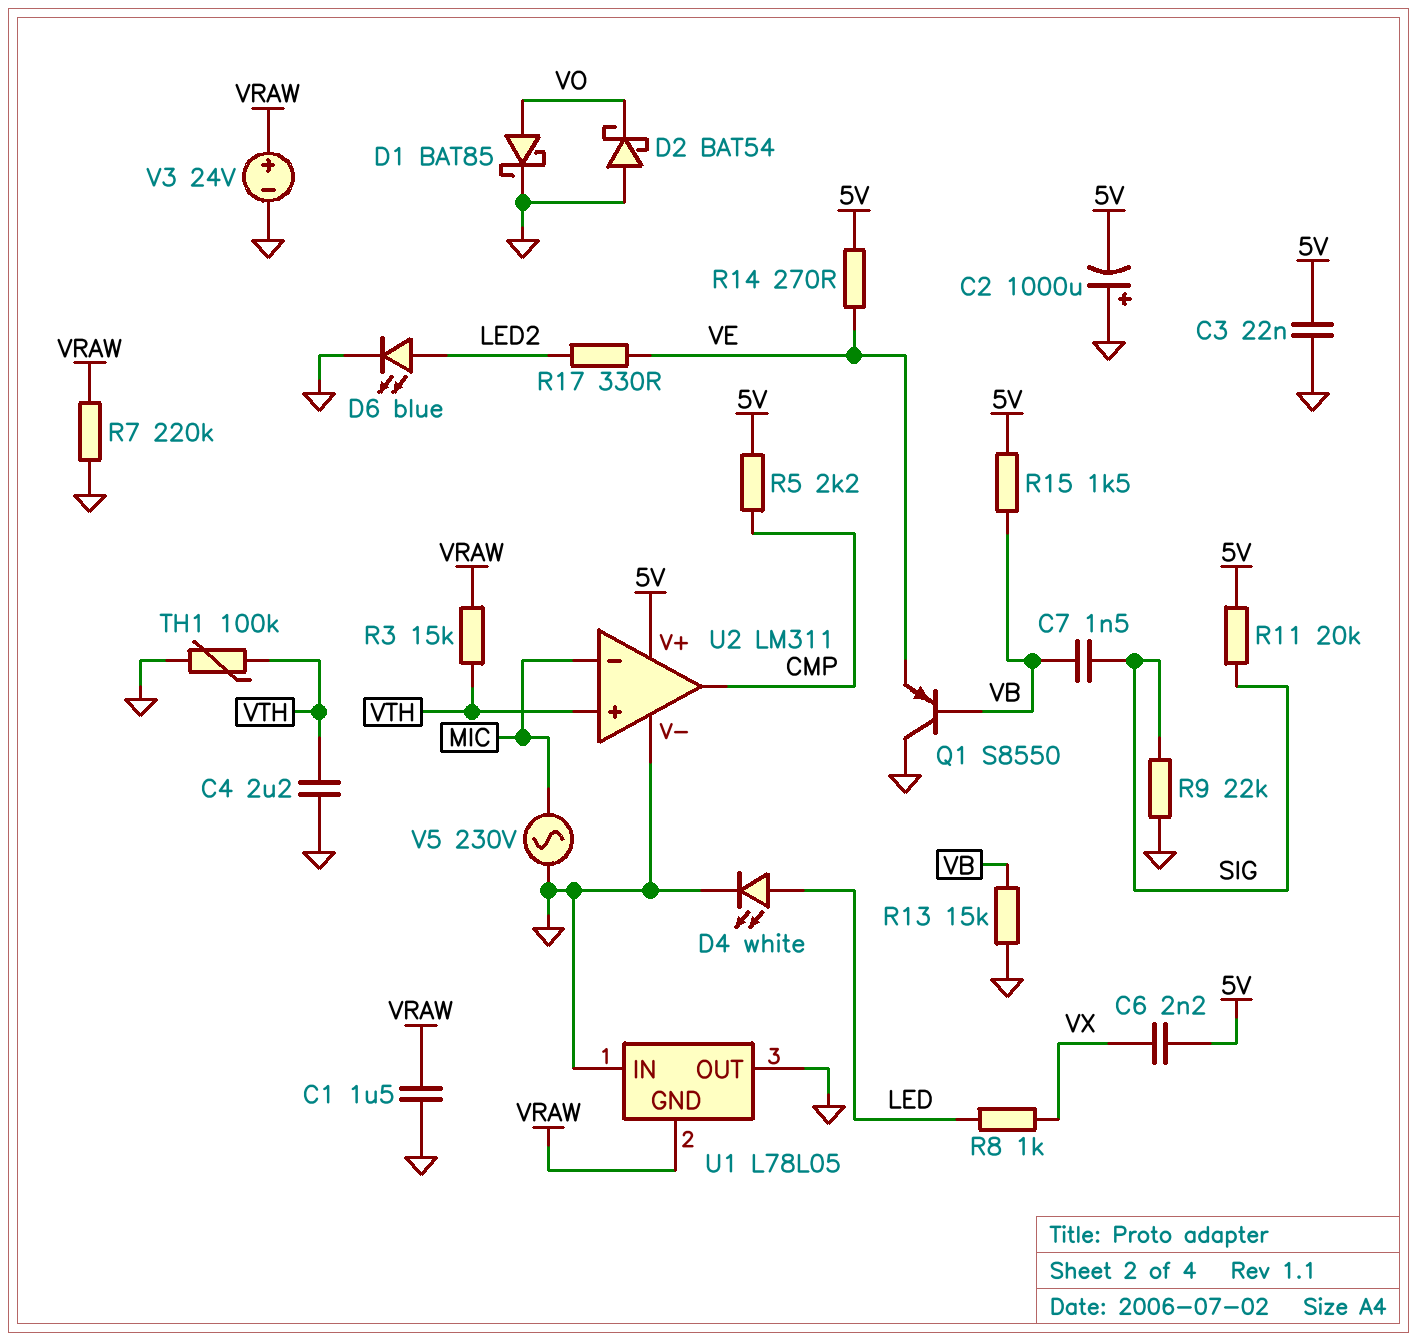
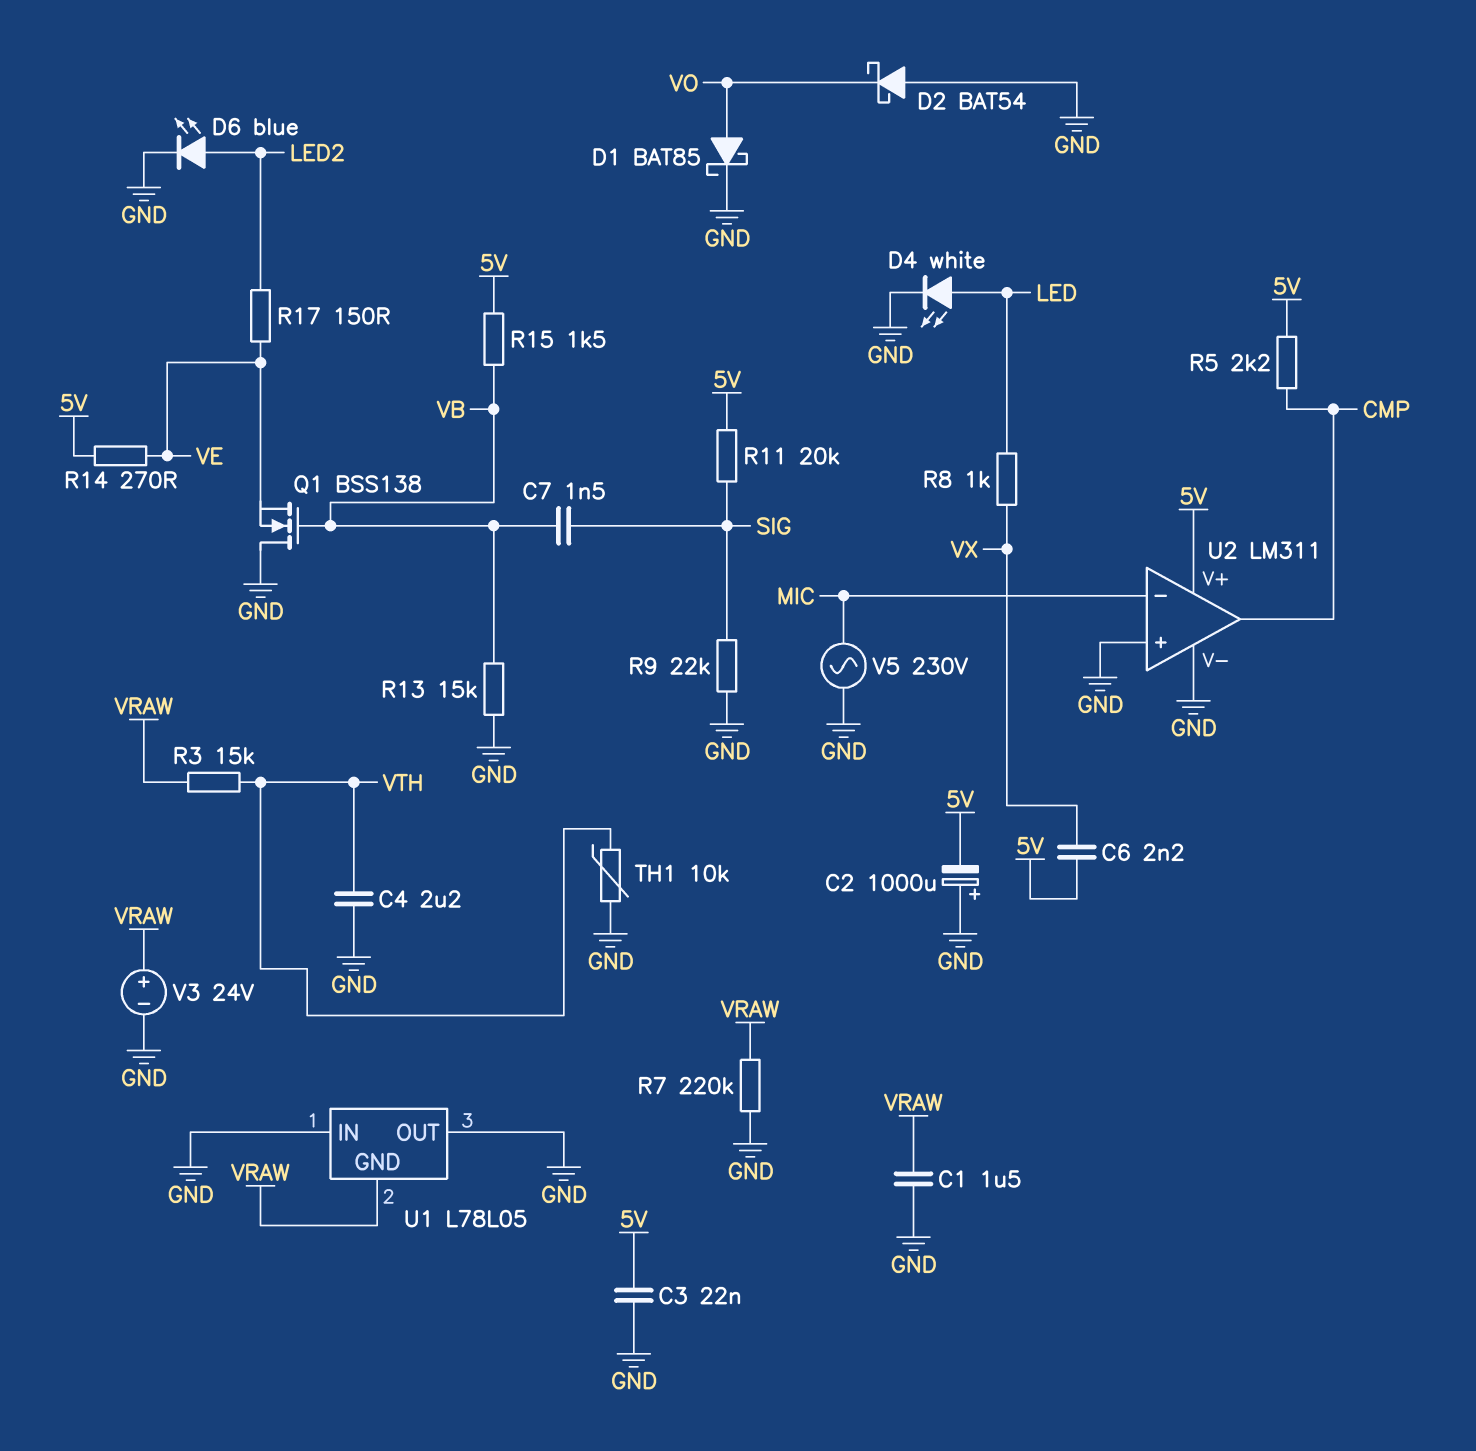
Q1: PNP S8550 (B VB, C GND, E VE) -> NMOS BSS138 (G VB, D GND, S VE)
R17: 330 (LED2, VE) -> 150 (LED2, VE)
TH1: 100k (GND, VTH) -> 10k (GND, VTH)
U2 pin in+: VTH -> GND

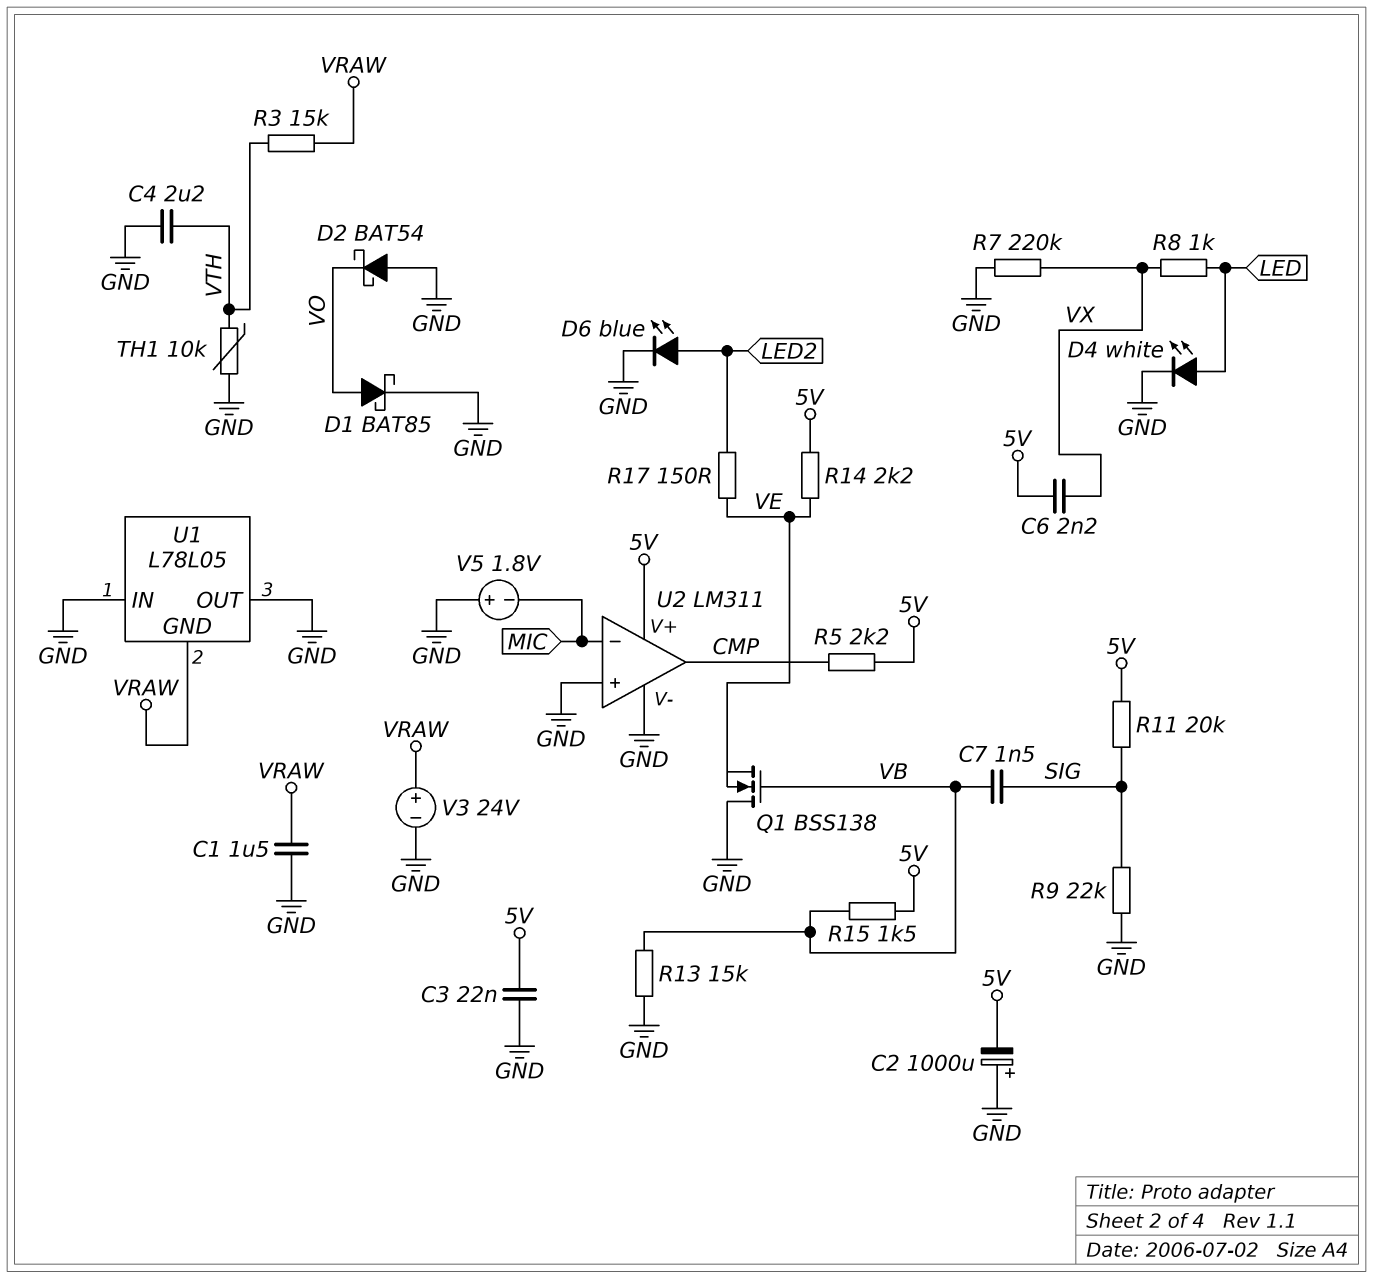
R7: 220k (GND, VRAW) -> 220k (GND, VX)
R14: 270 (5V, VE) -> 2.2k (5V, VE)
V5: AC 230V (GND, MIC) -> 1.8V (plus GND, minus MIC)

